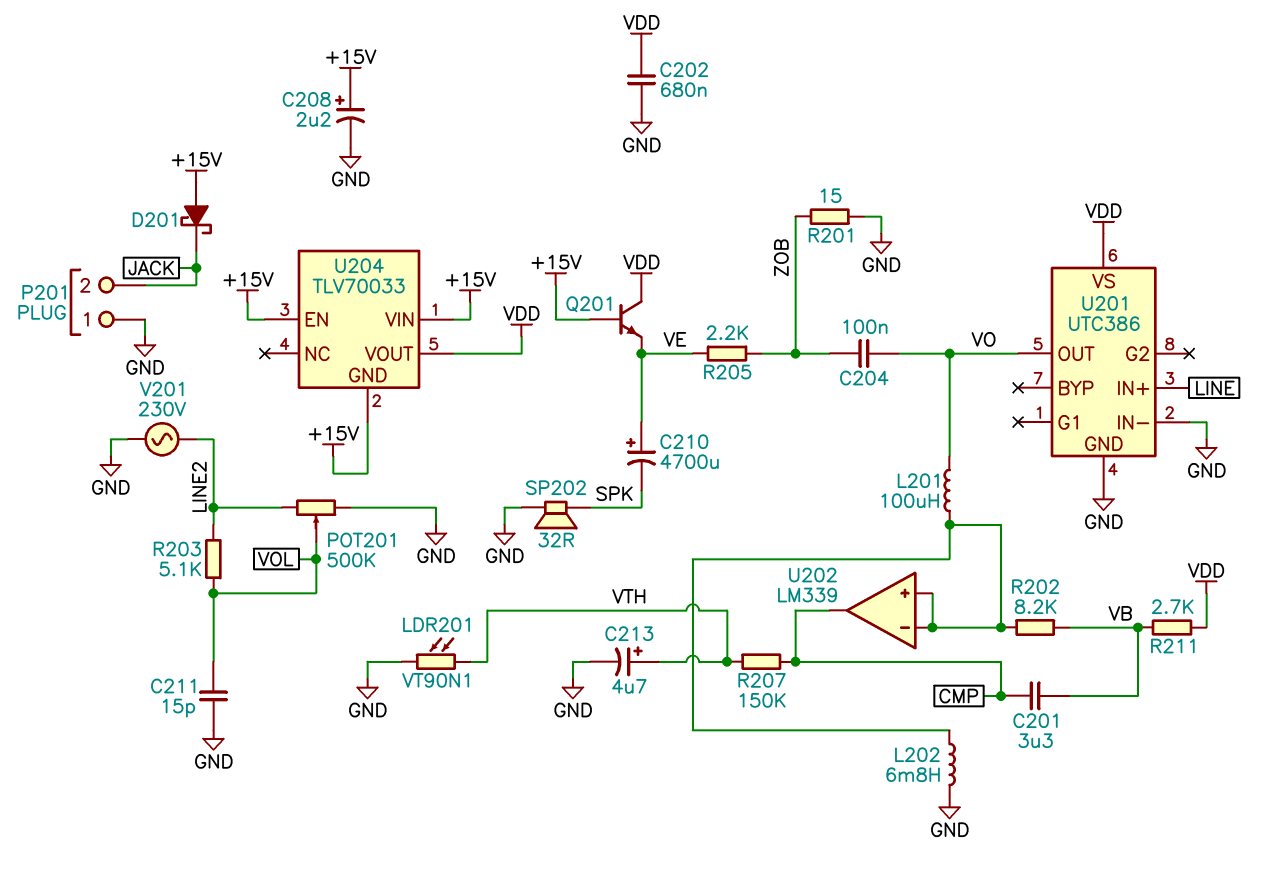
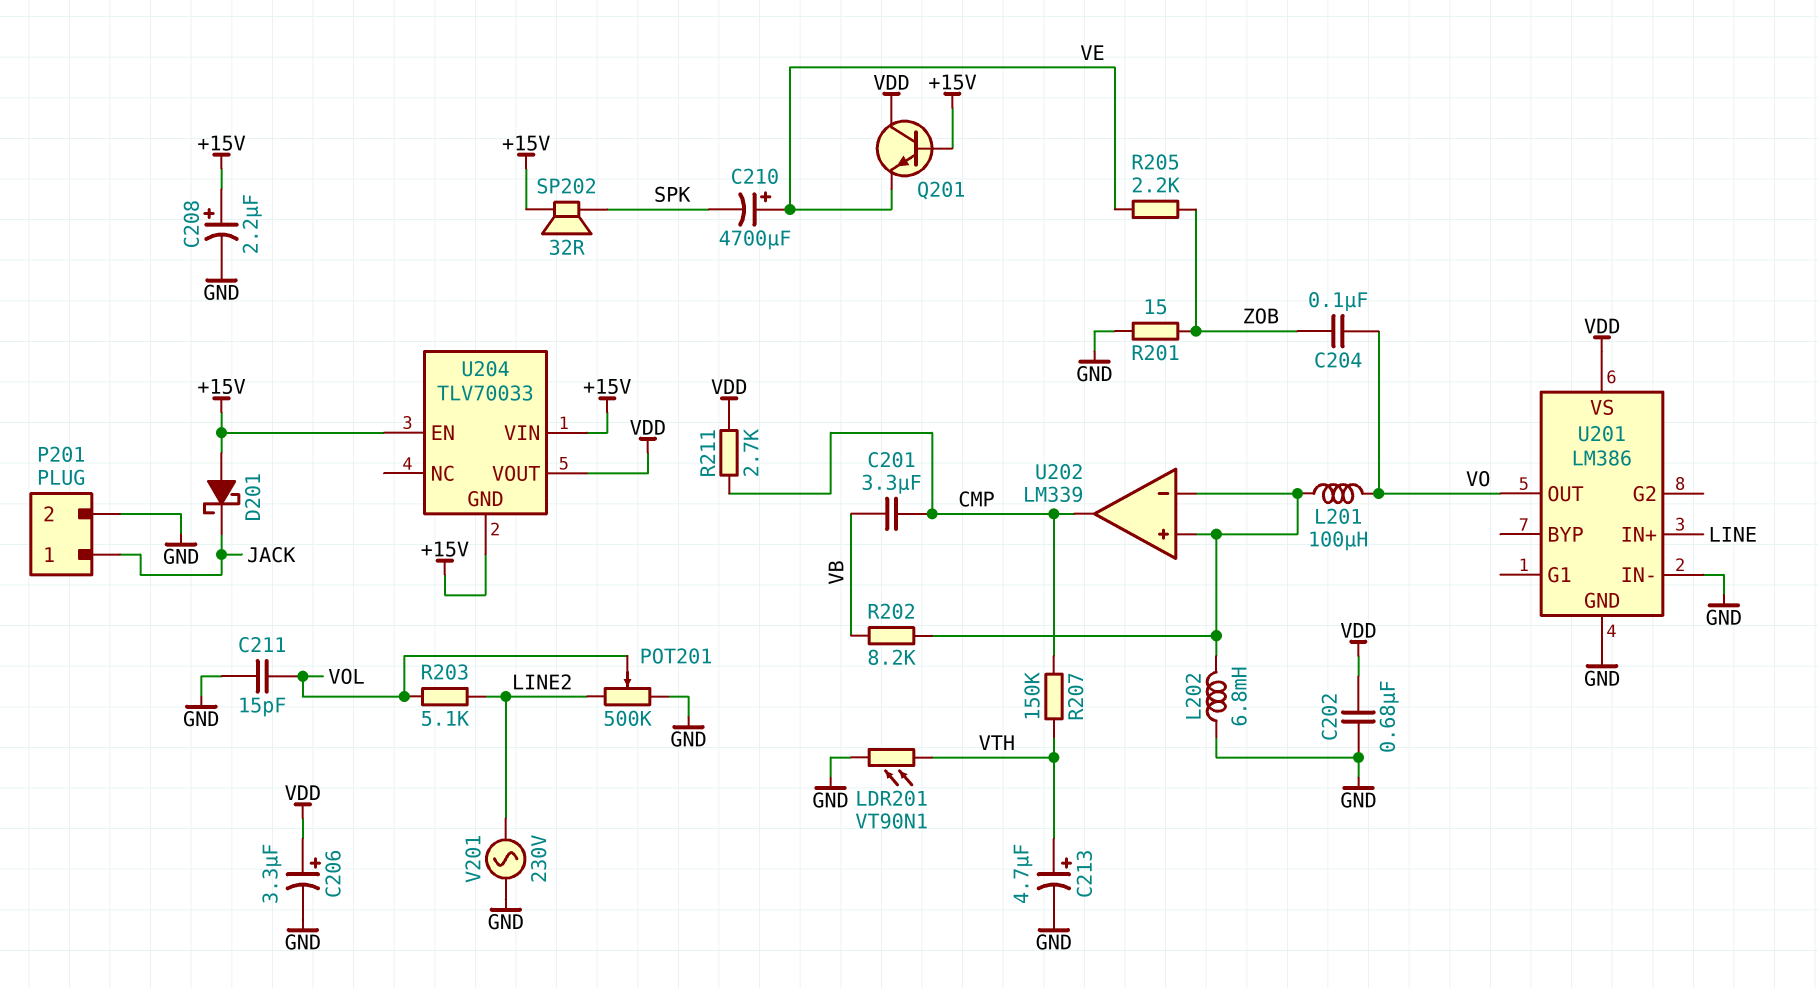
C206: none -> 3.3uF (plus VDD, minus GND)
P201 pin 1: GND -> JACK
P201 pin 2: JACK -> GND
R211: 2.7k (VB, VDD) -> 2.7k (CMP, VDD)
SP202: speaker 32R (GND, SPK) -> speaker 32R (+15V, SPK)
U201: UTC386 -> LM386

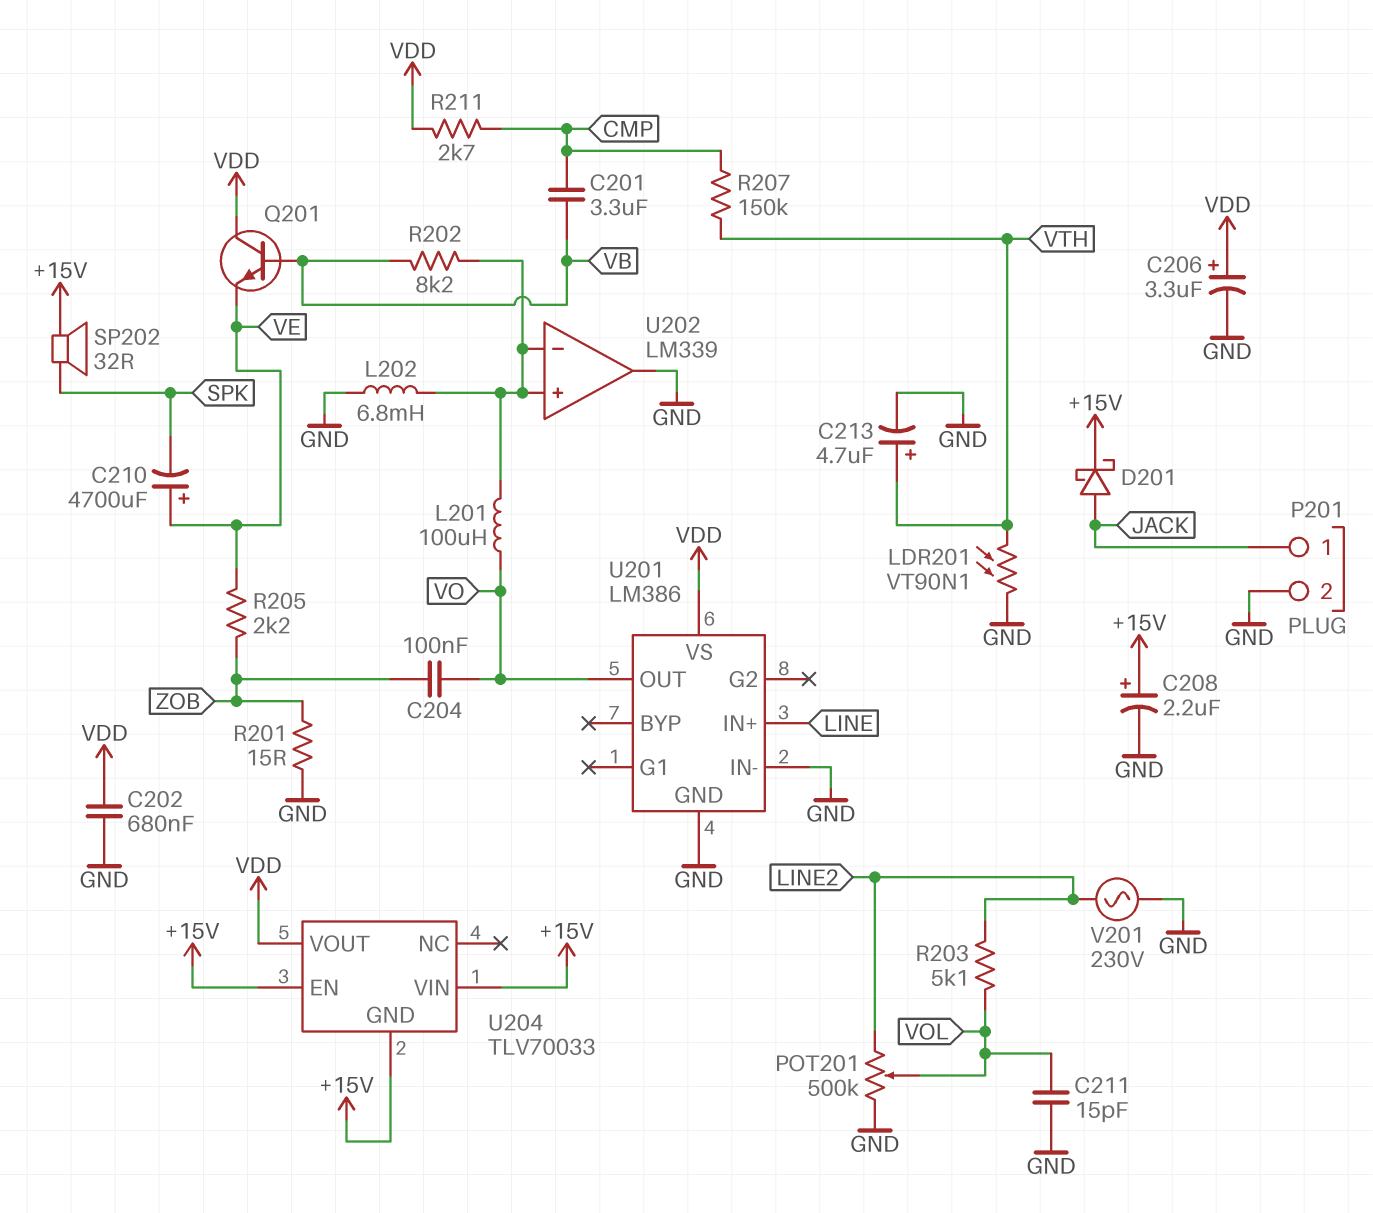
D201: schottky (A +15V, K JACK) -> schottky (A JACK, K +15V)
Q201: NPN (B +15V, C VDD, E VE) -> NPN (B VB, C VDD, E VE)
U202 pin out: CMP -> GND

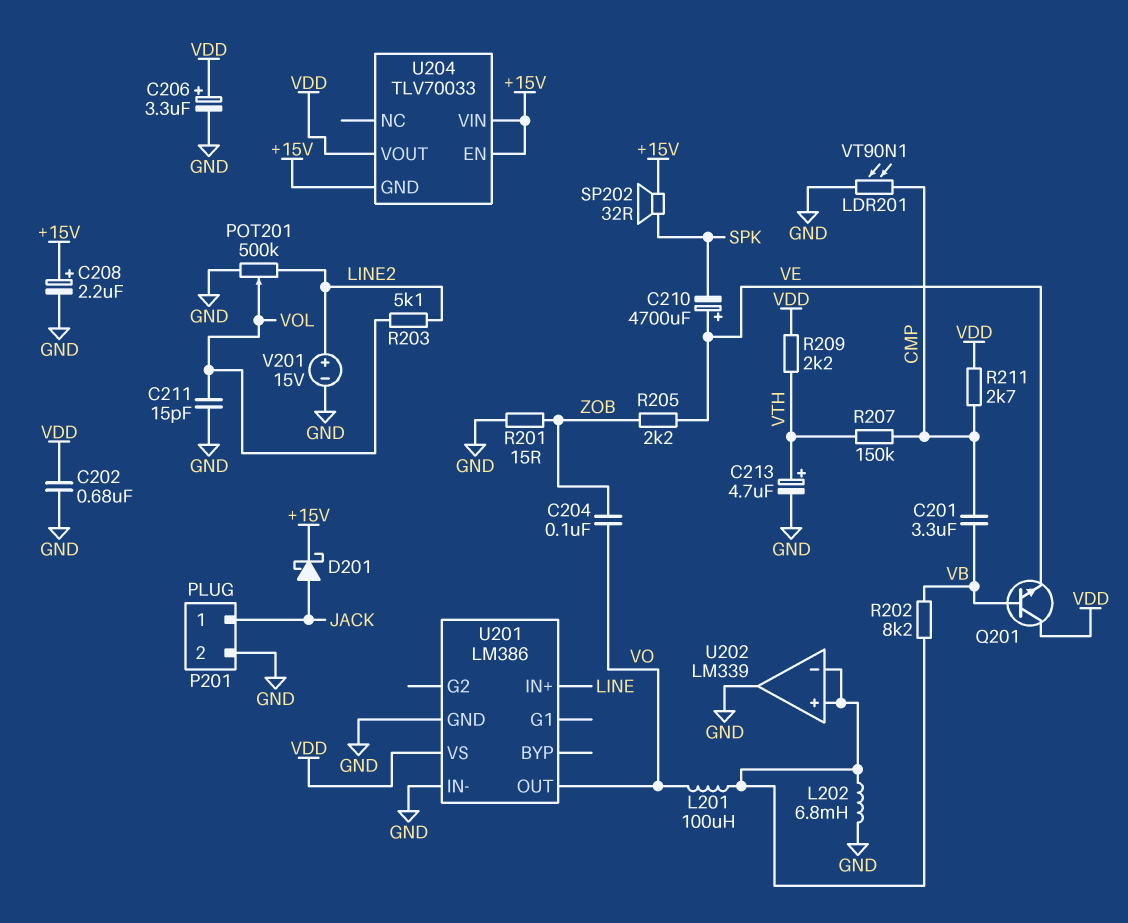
LDR201: VT90N1 (GND, VTH) -> VT90N1 (CMP, GND)
R209: none -> 2.2k (VDD, VTH)
V201: AC 230V (GND, LINE2) -> 15V (plus LINE2, minus GND)

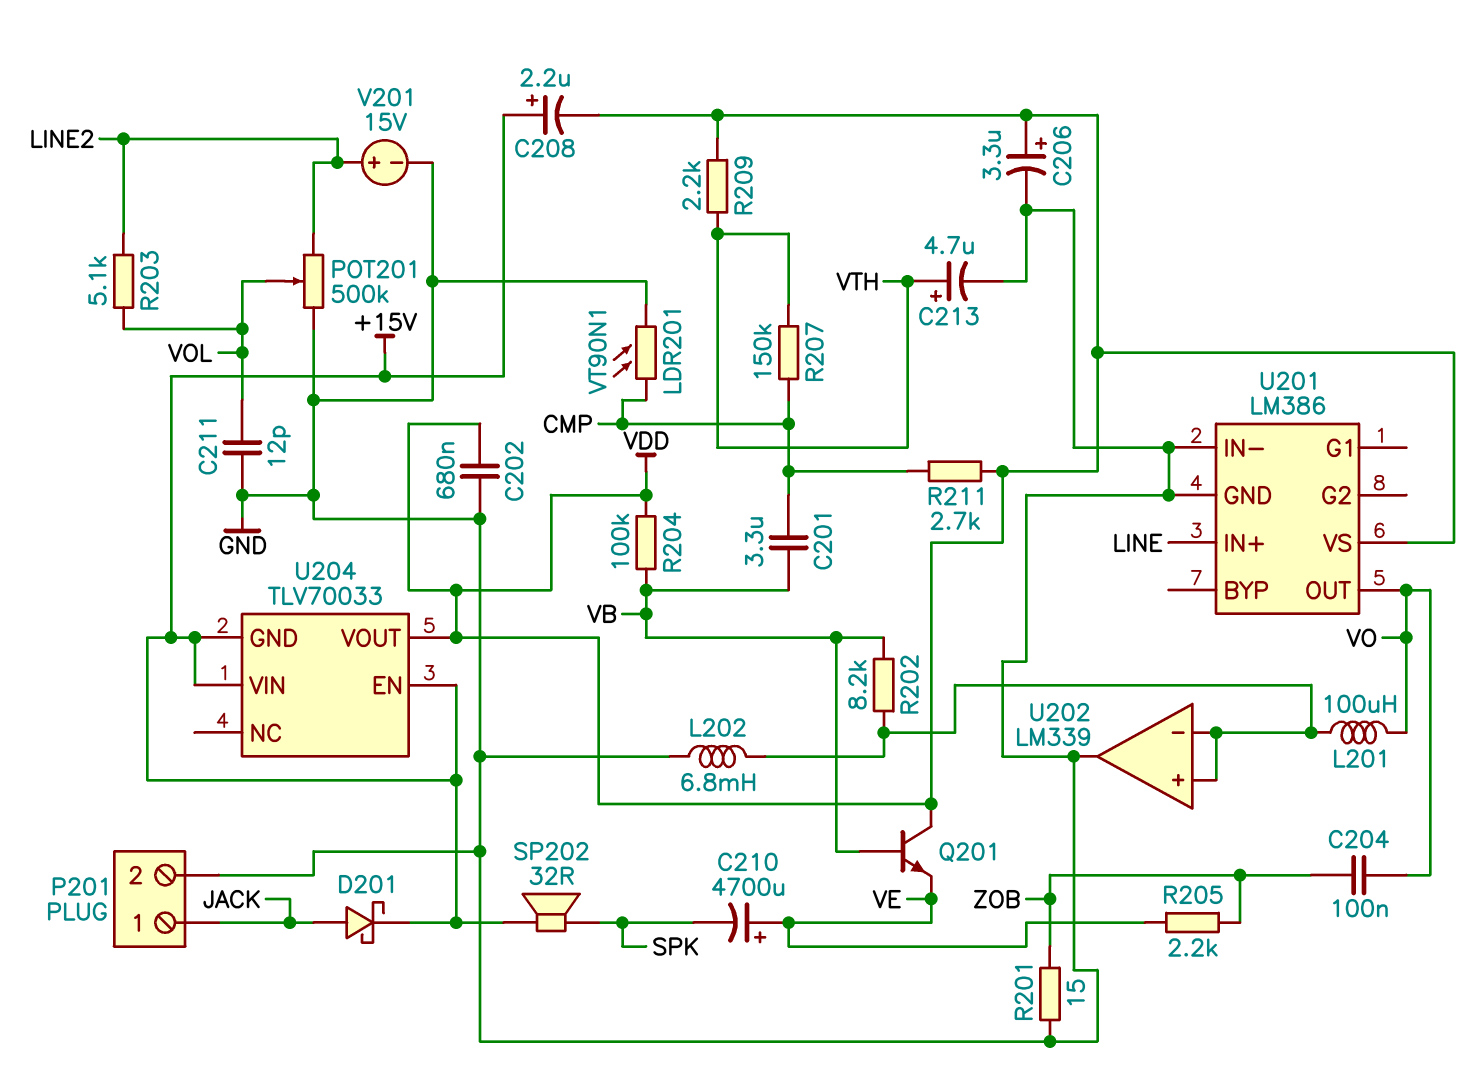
C208: 2.2uF (plus +15V, minus GND) -> 2.2uF (plus +15V, minus VDD)
C211: 15pF (GND, VOL) -> 12pF (GND, VOL)
R204: none -> 100k (VB, VDD)

